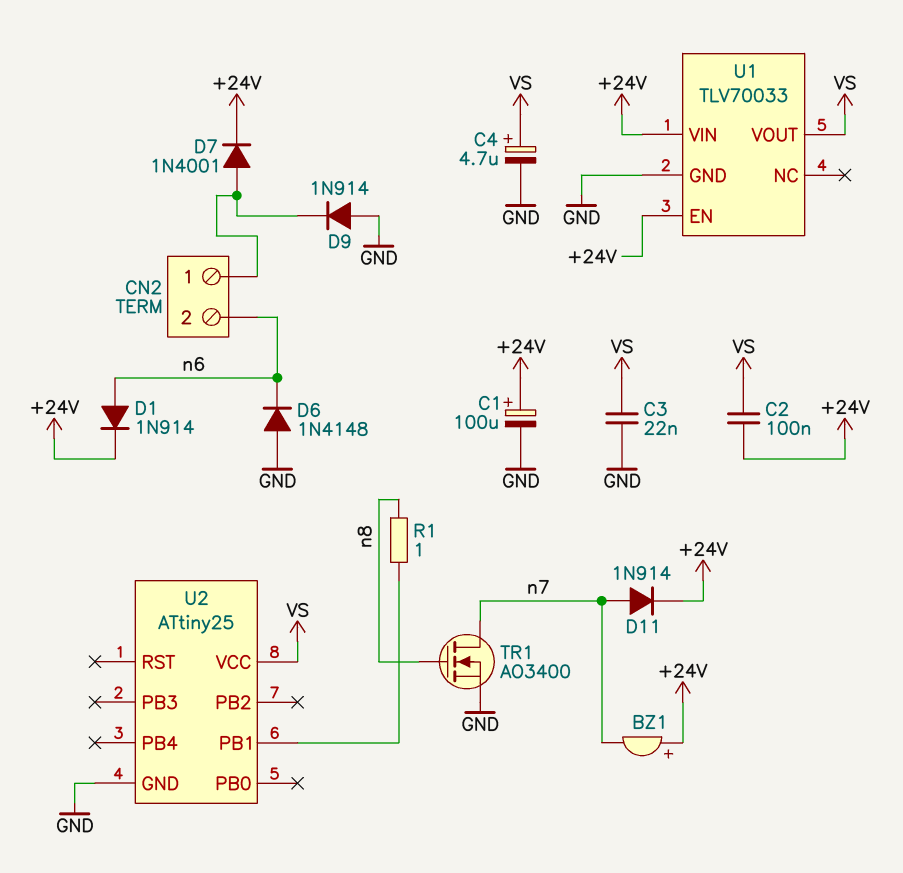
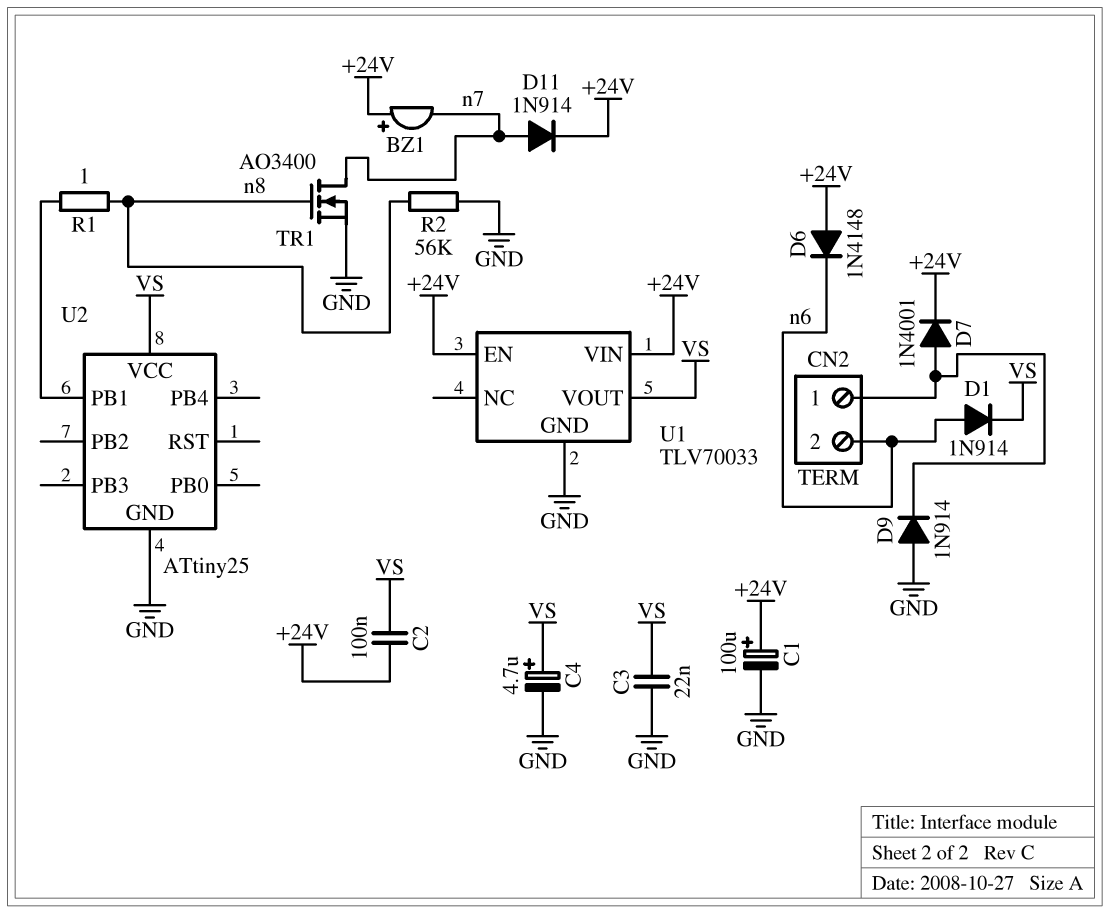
D1: diode 1N914 (A n6, K +24V) -> diode 1N914 (A n6, K VS)
D6: diode 1N4148 (A GND, K n6) -> diode 1N4148 (A +24V, K n6)
R2: none -> 56k (GND, n8)

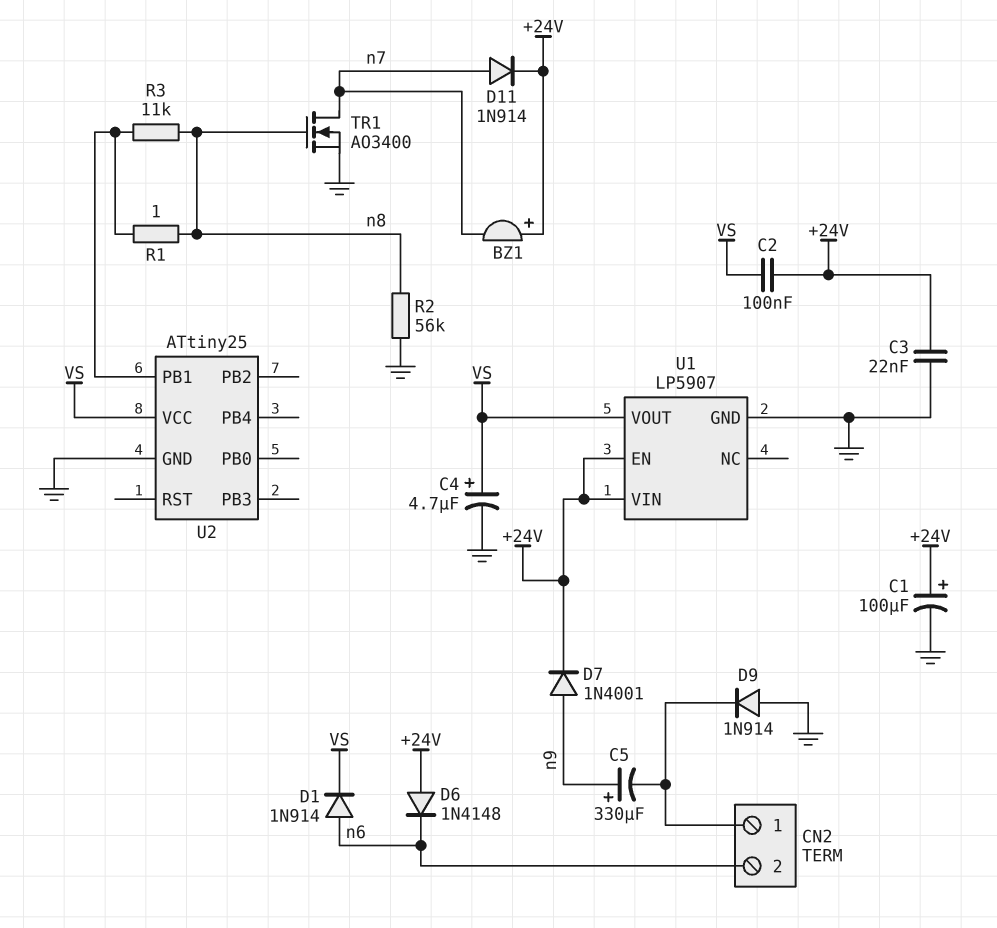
C3: 22nF (GND, VS) -> 22nF (+24V, GND)
C5: none -> 330uF (plus n9, minus CN2/1)
D7: diode 1N4001 (A CN2/1, K +24V) -> diode 1N4001 (A n9, K +24V)
R3: none -> 11k (U2/PB1, n8)
U1: TLV70033 -> LP5907

